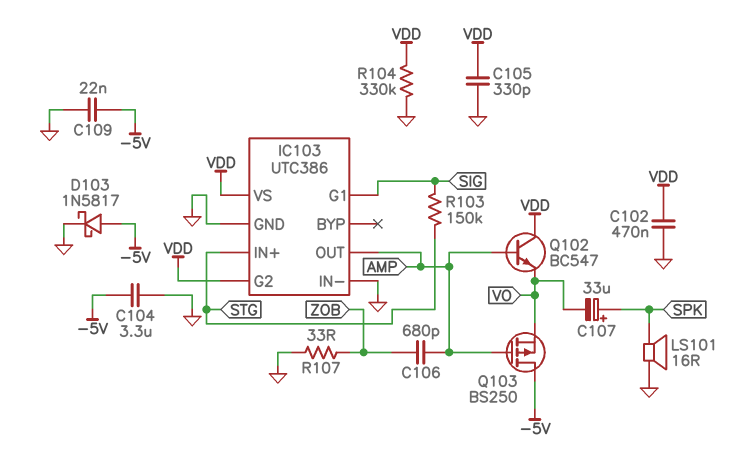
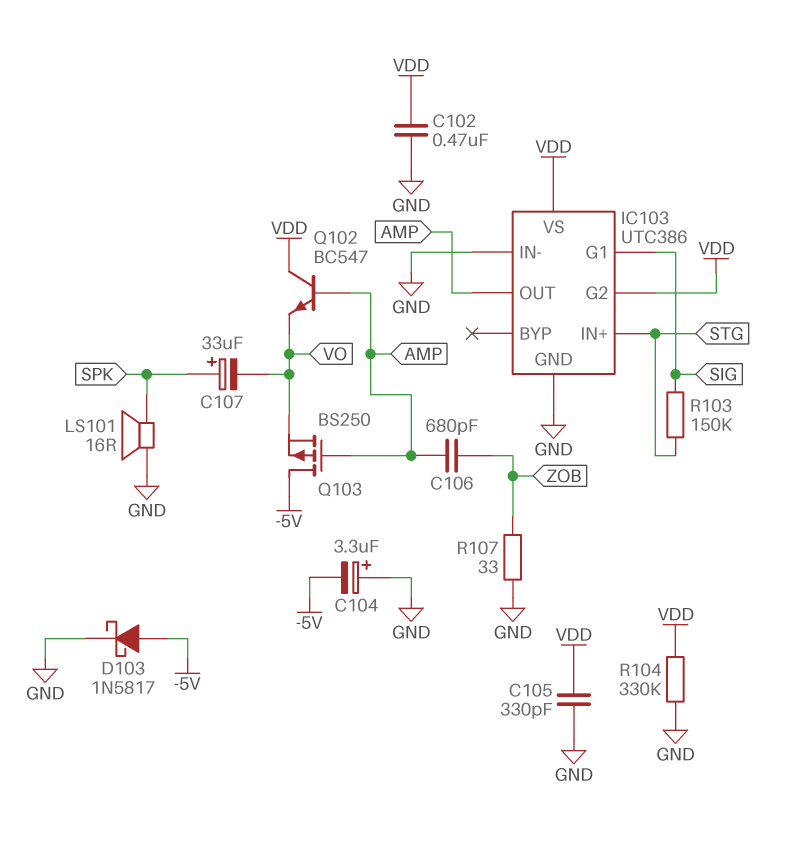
C104: 3.3uF (-5V, GND) -> 3.3uF (plus GND, minus -5V)
C109: 22nF (-5V, GND) -> none

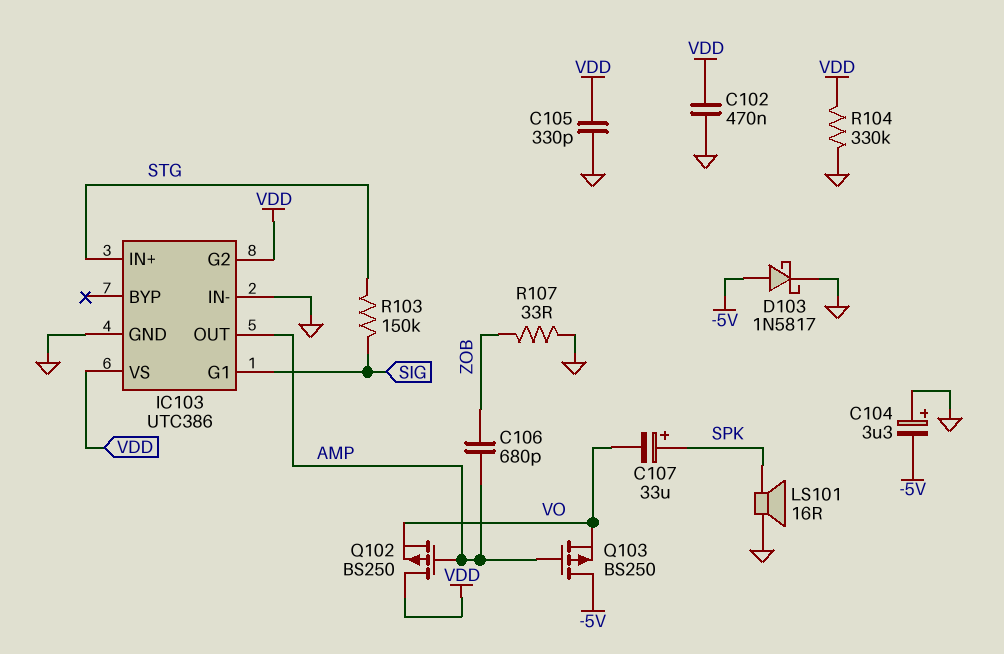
Q102: NPN BC547 (B AMP, C VDD, E VO) -> PMOS BS250 (G AMP, D VDD, S VO)

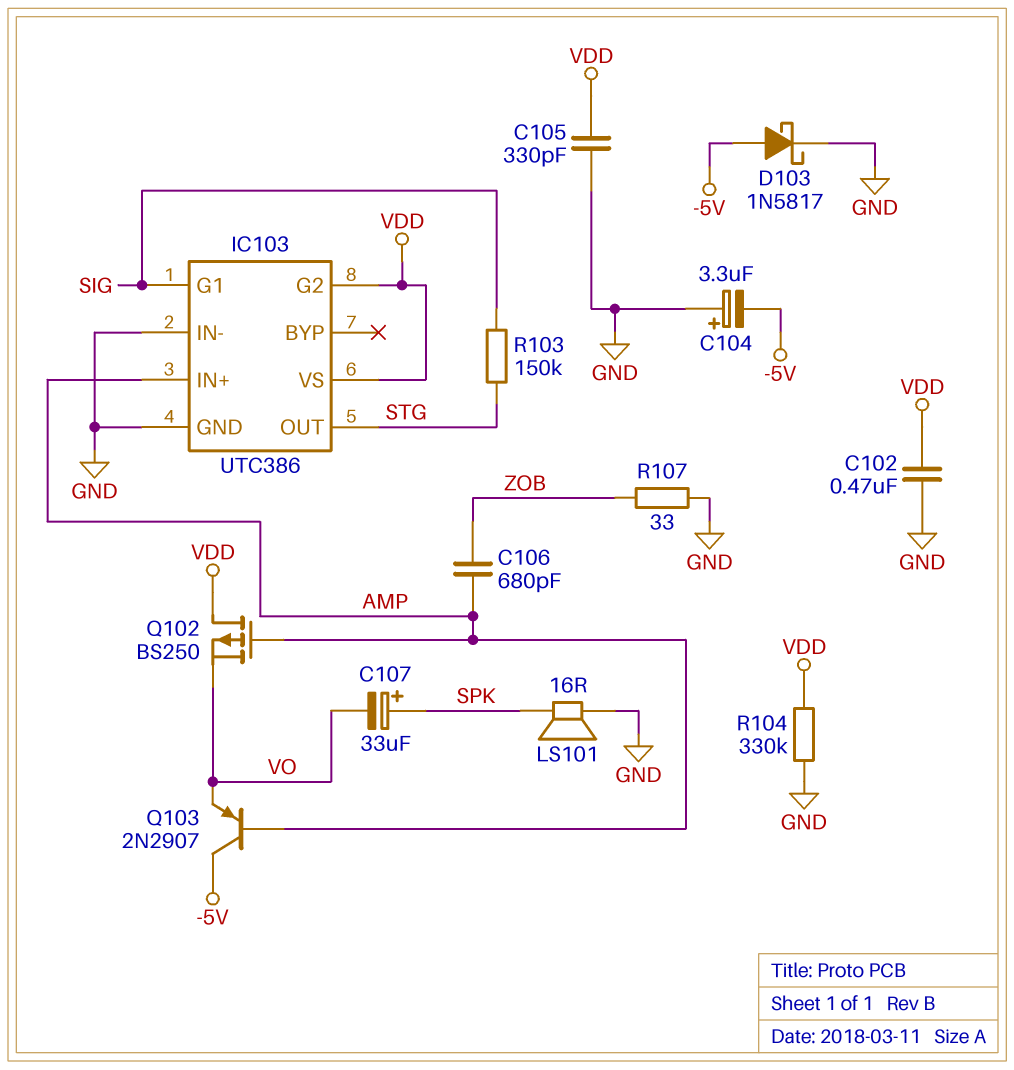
IC103 pin IN+: STG -> AMP
IC103 pin OUT: AMP -> STG
Q103: PMOS BS250 (G AMP, D -5V, S VO) -> PNP 2N2907 (B AMP, C -5V, E VO)

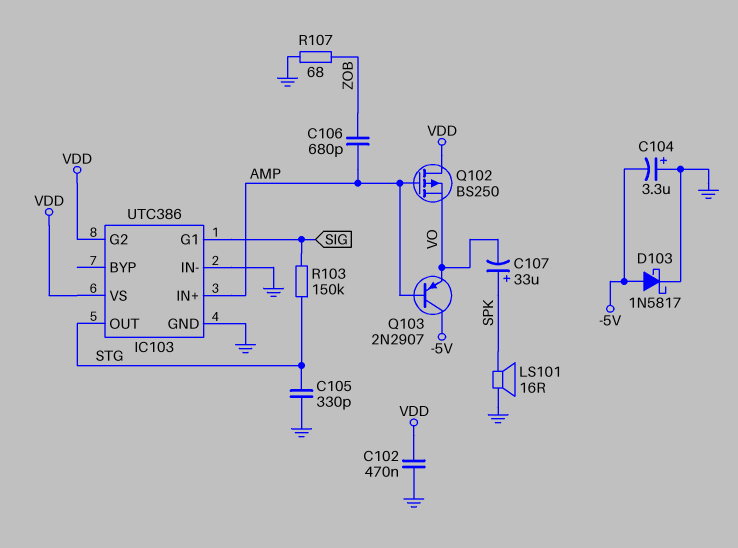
C105: 330pF (GND, VDD) -> 330pF (GND, STG)
R104: 330k (GND, VDD) -> none
R107: 33 (GND, ZOB) -> 68 (GND, ZOB)

